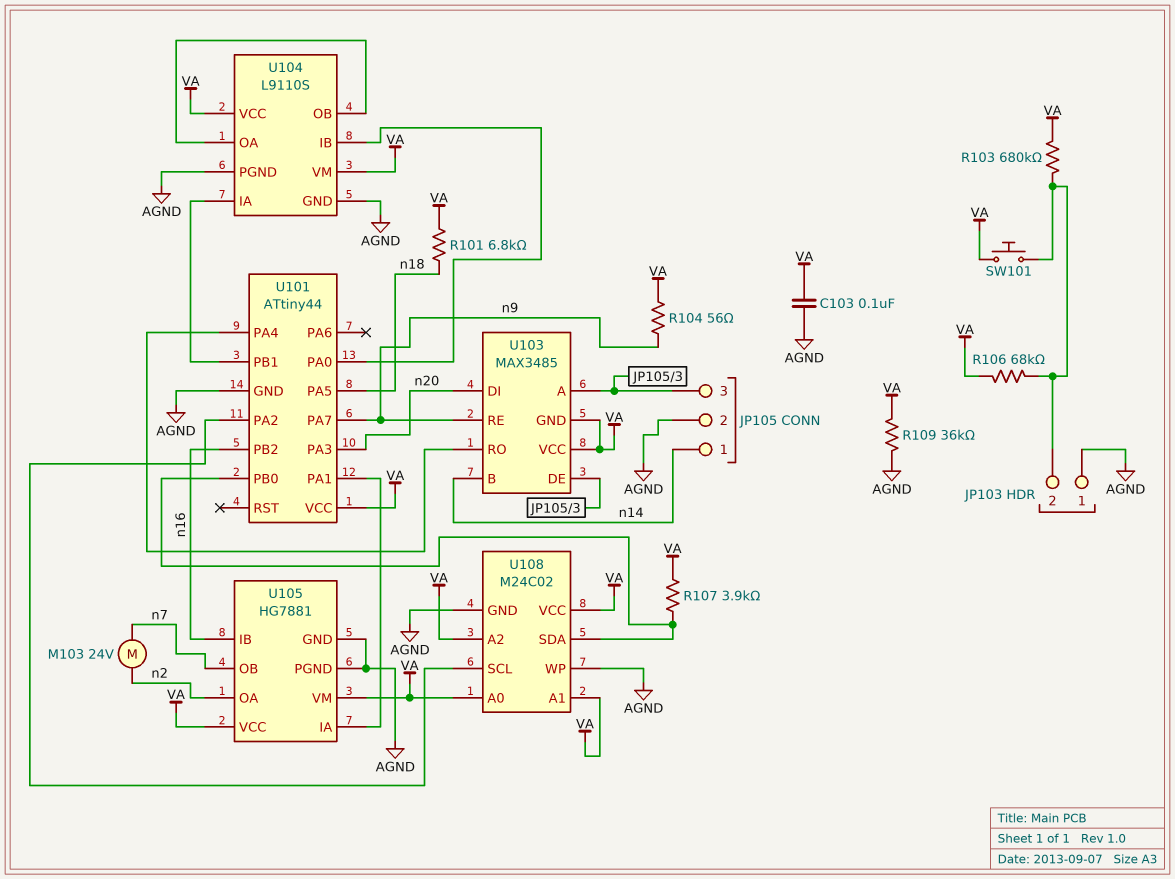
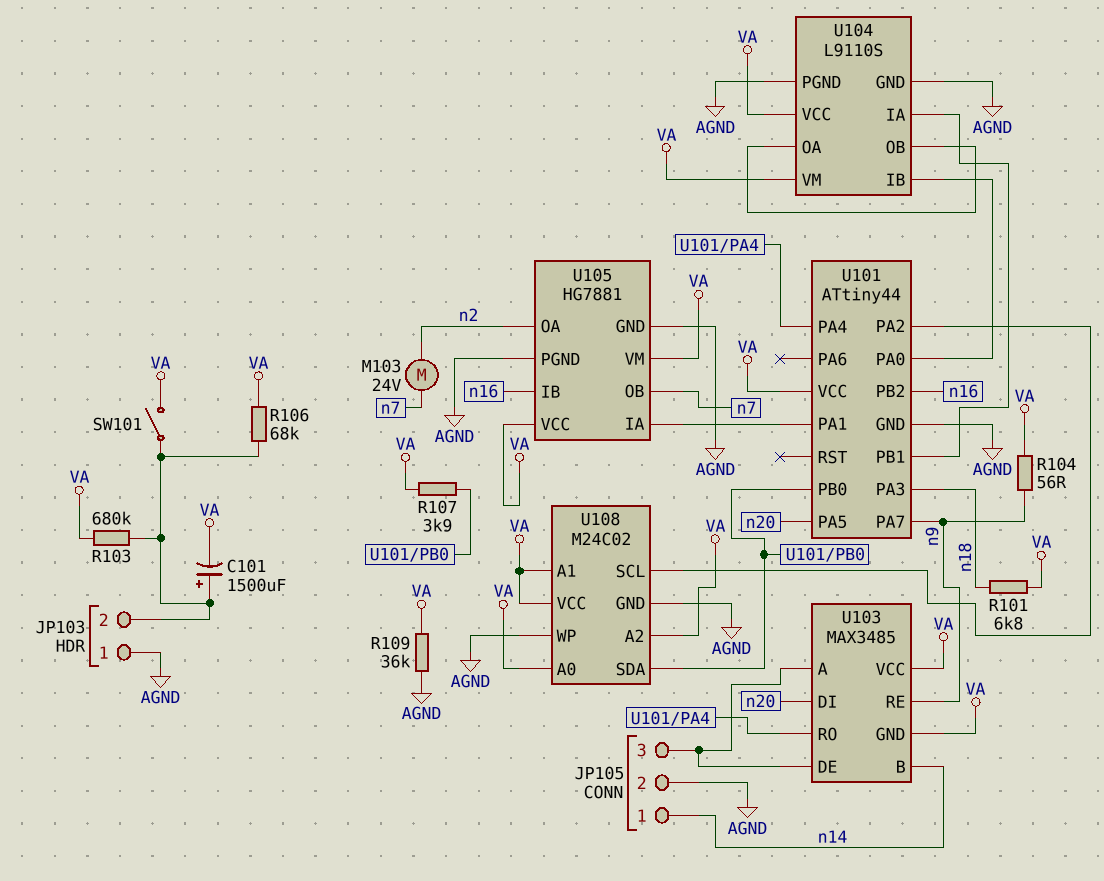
C101: none -> 1500uF (plus JP103/2, minus VA)
C103: 100nF (AGND, VA) -> none
SW101: button (JP103/2, VA) -> switch (JP103/2, VA)
U101 pin PA3: n20 -> n18
U101 pin PA5: n18 -> n20

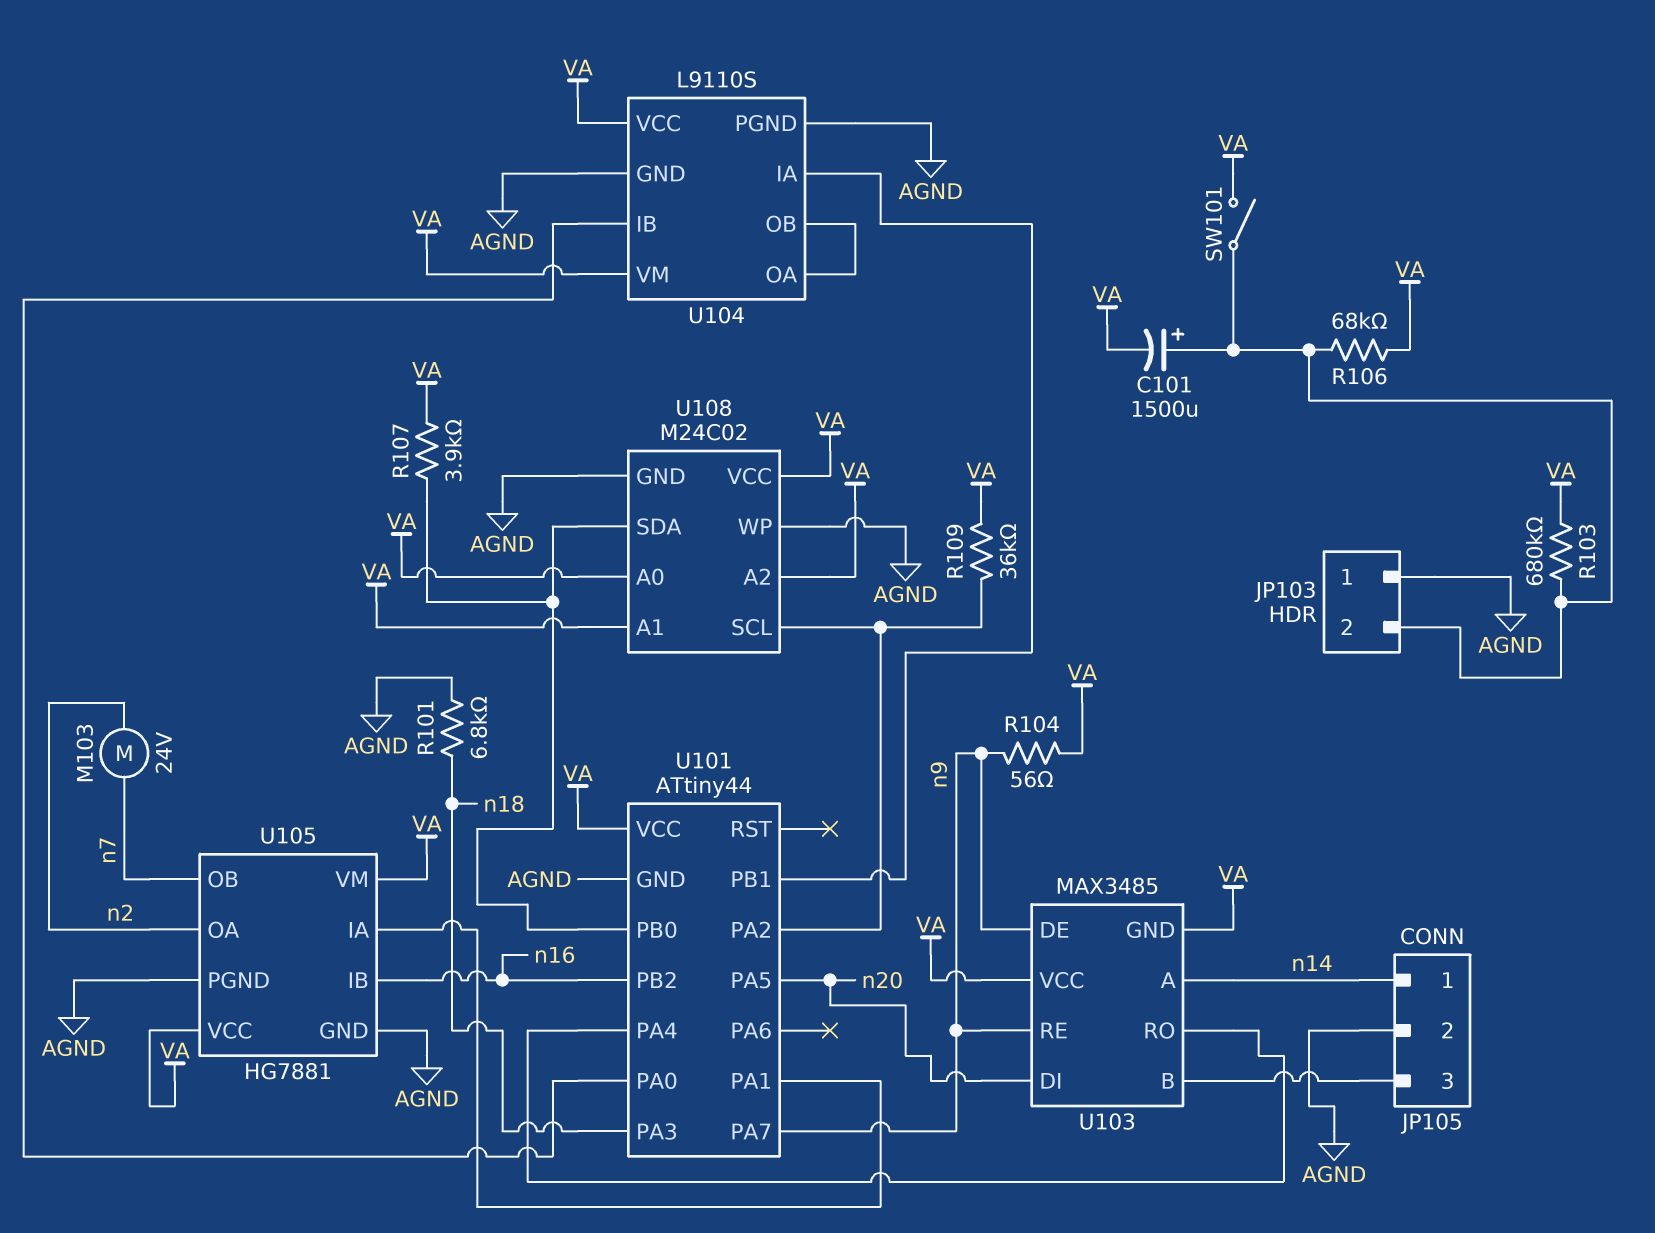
R101: 6.8k (VA, n18) -> 6.8k (AGND, n18)
R109: 36k (AGND, VA) -> 36k (U101/PA2, VA)
U103 pin A: JP105/3 -> n14
U103 pin B: n14 -> JP105/3
U103 pin DE: JP105/3 -> n9

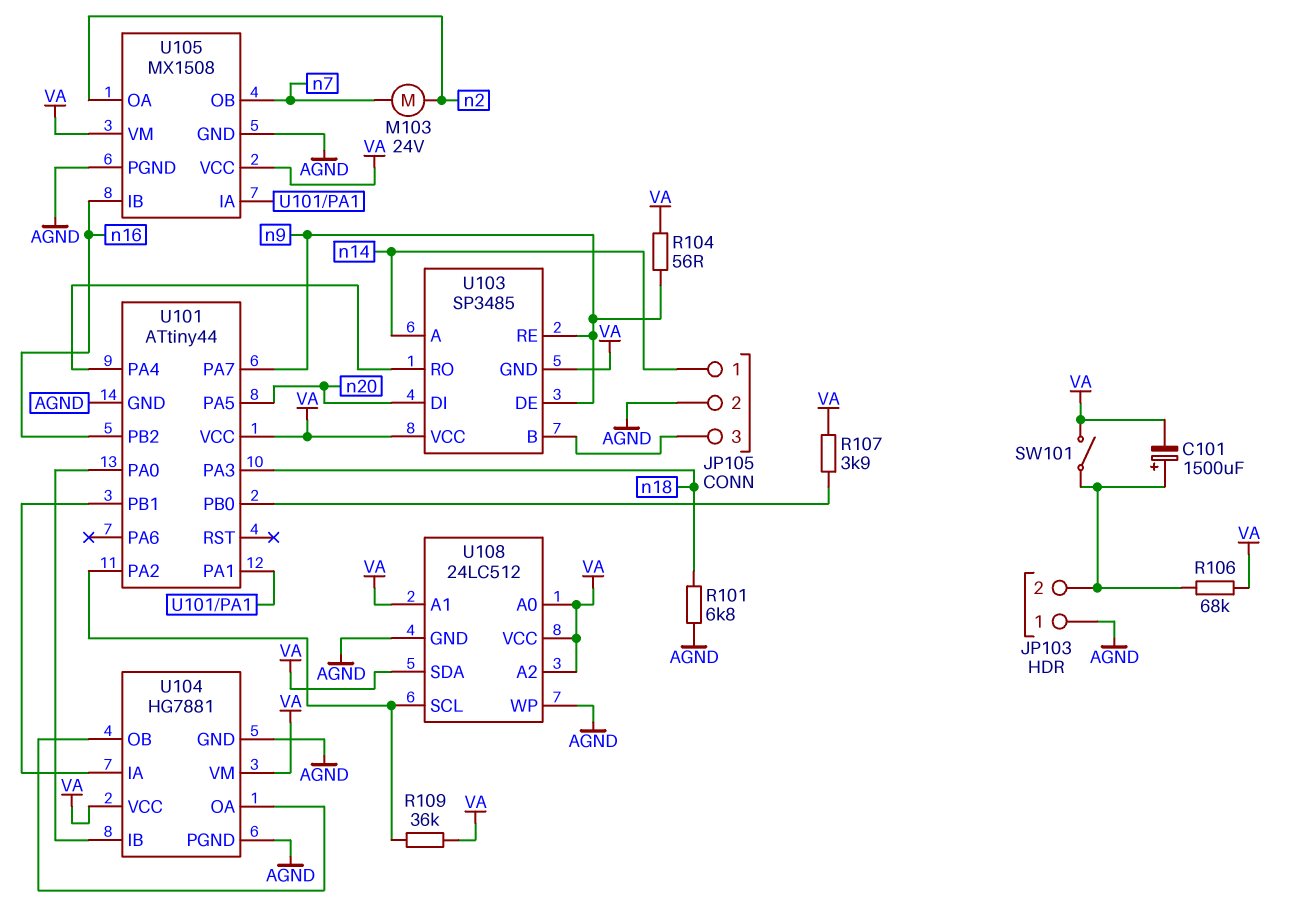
R103: 680k (JP103/2, VA) -> none
U103: MAX3485 -> SP3485
U104: L9110S -> HG7881
U105: HG7881 -> MX1508
U108: M24C02 -> 24LC512
U108 pin SDA: U101/PB0 -> VA

